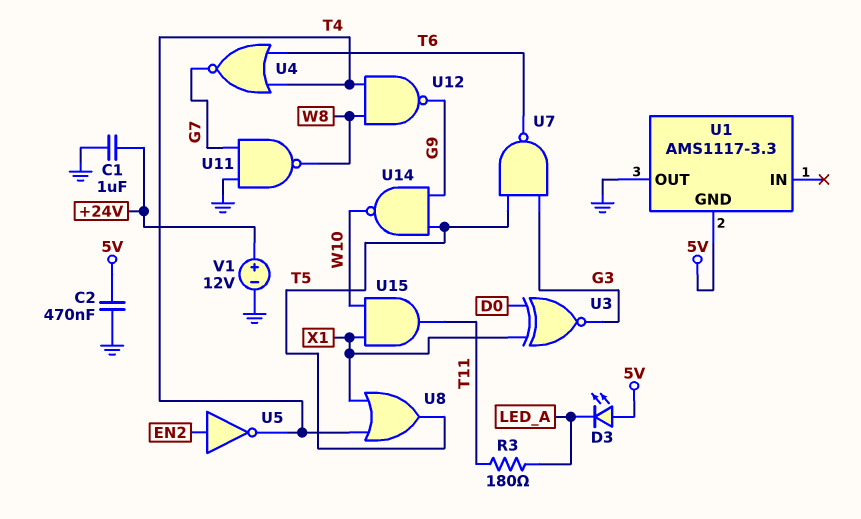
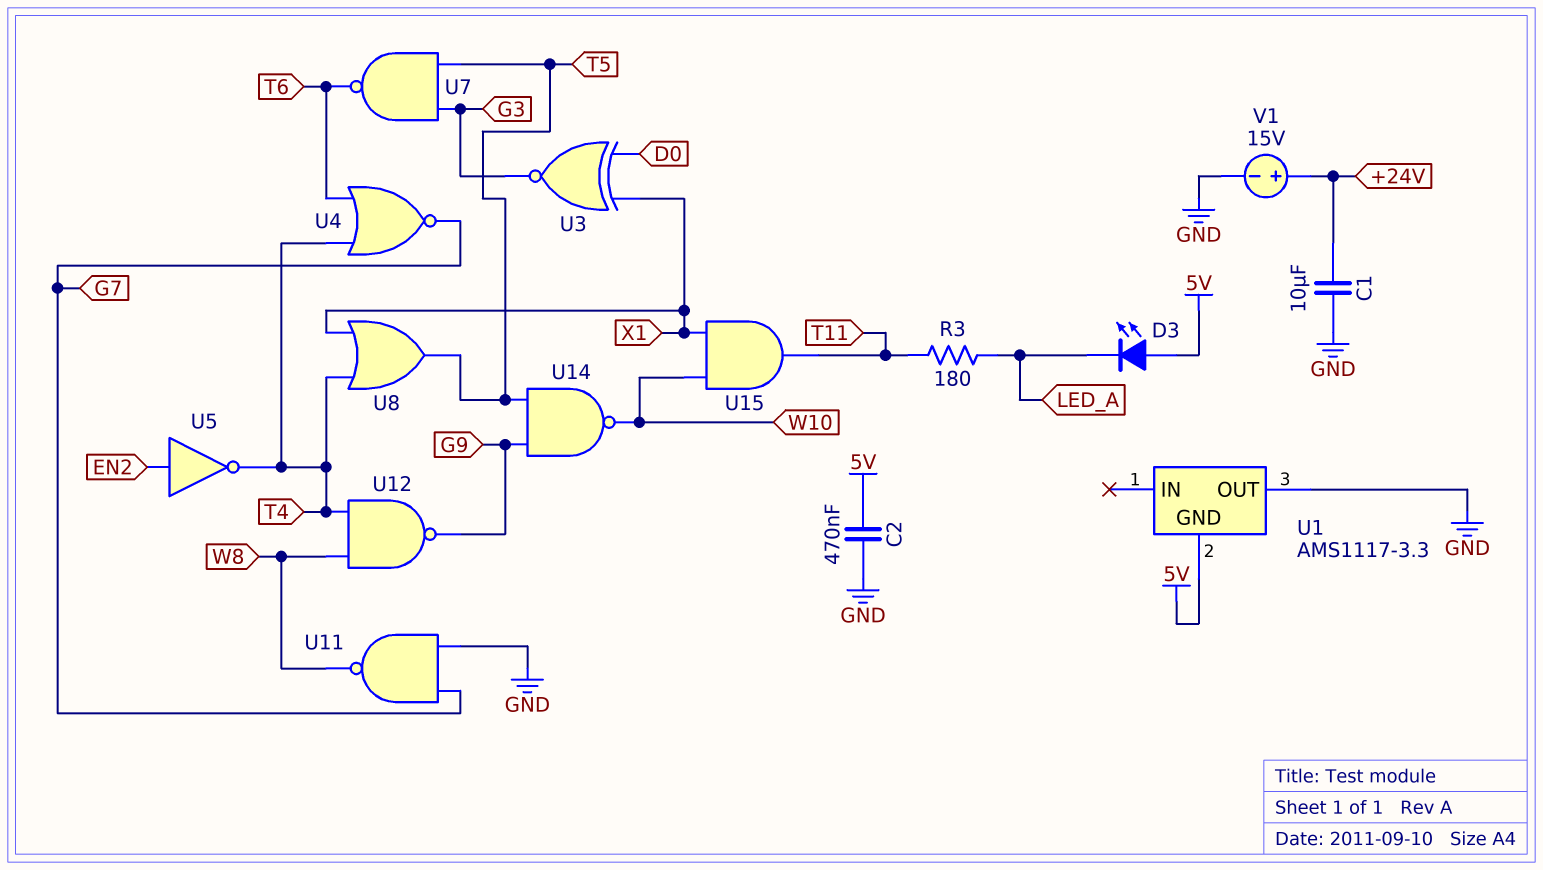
C1: 1uF (+24V, GND) -> 10uF (+24V, GND)
V1: 12V (plus +24V, minus GND) -> 15V (plus +24V, minus GND)

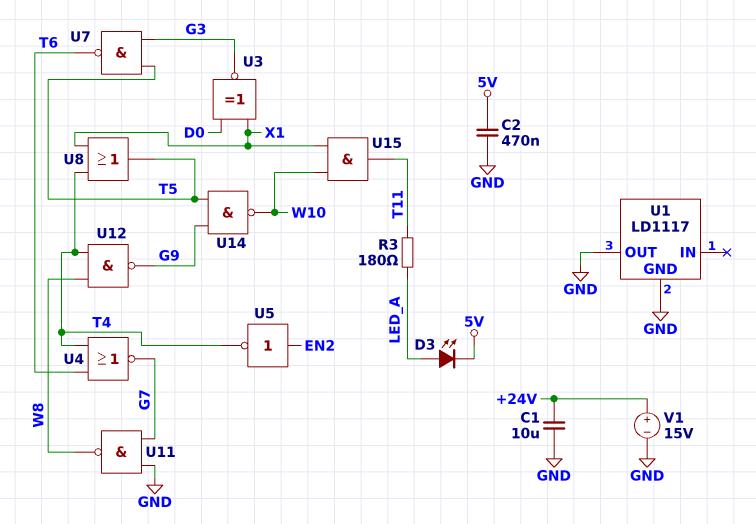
D3: LED (A 5V, K LED_A) -> LED (A LED_A, K 5V)
U1: AMS1117-3.3 -> LD1117
U1 pin GND: 5V -> GND

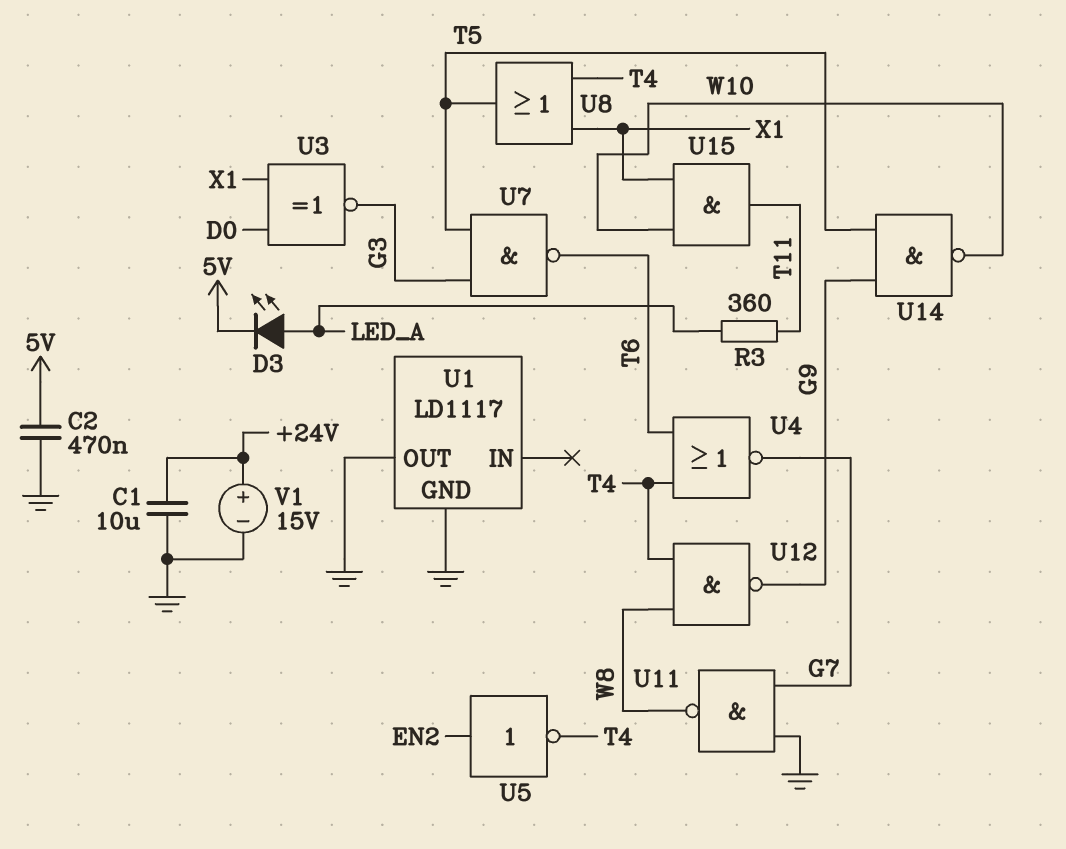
R3: 180 (LED_A, T11) -> 360 (LED_A, T11)

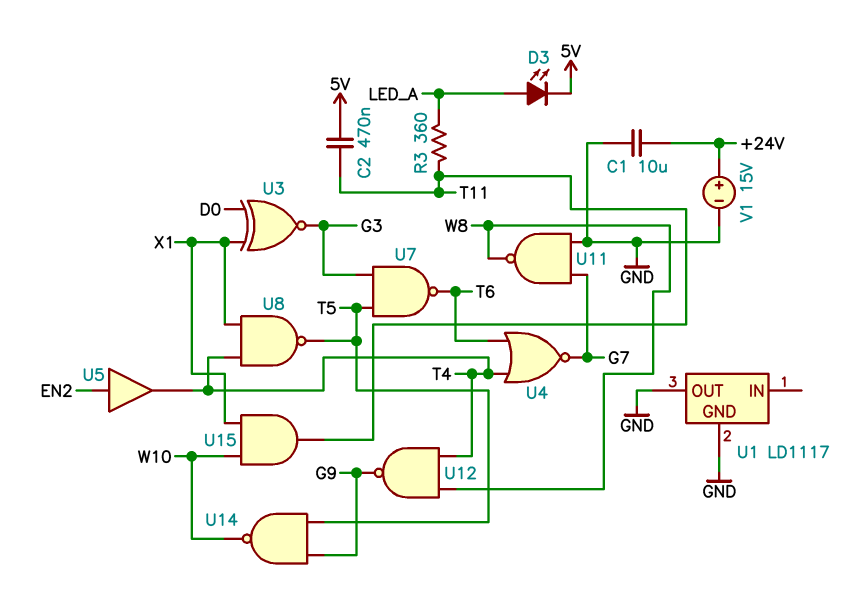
C2: 470nF (5V, GND) -> 470nF (5V, T11)
U5: NOT (in EN2, out T4) -> buffer (in EN2, out T4)
U8: OR (in T4, in X1, out T5) -> NAND (in T4, in X1, out T5)

